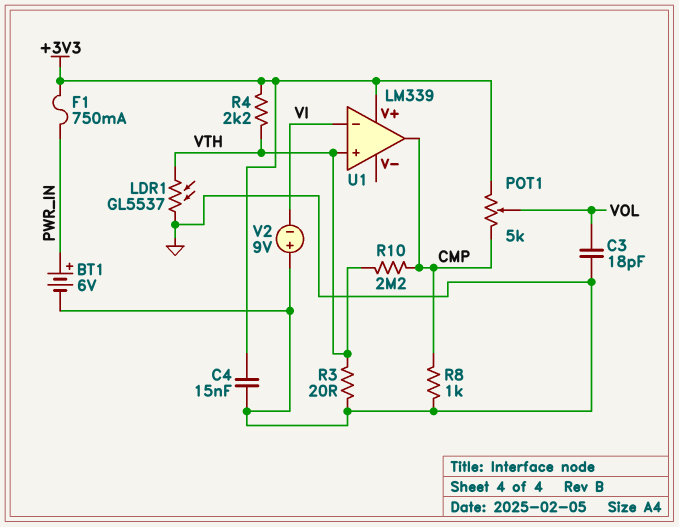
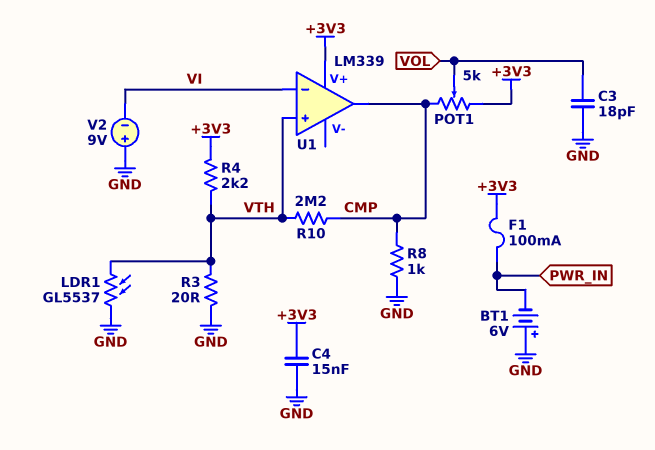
BT1: 6V (plus PWR_IN, minus GND) -> 6V (plus GND, minus PWR_IN)
F1: 750mA (+3V3, PWR_IN) -> 100mA (+3V3, PWR_IN)

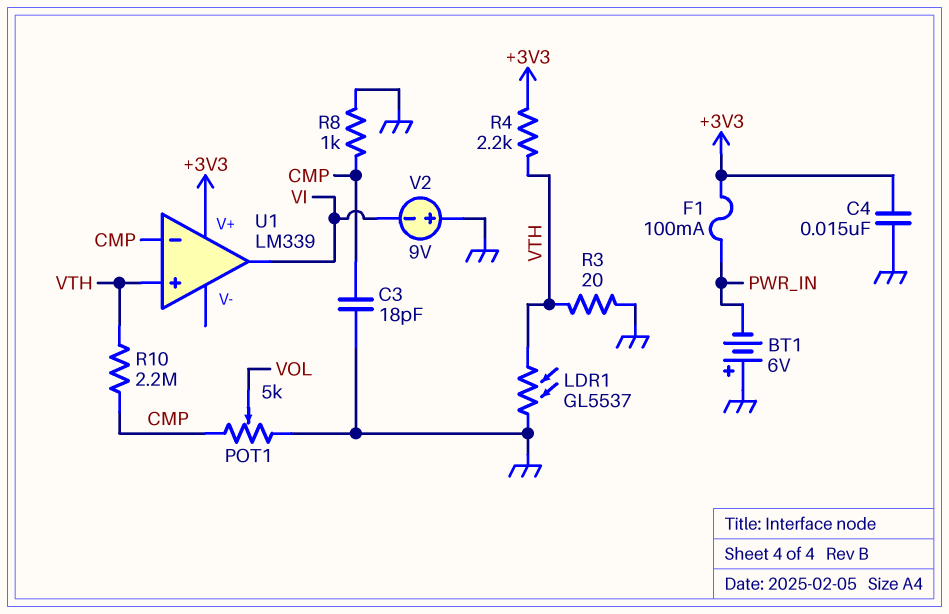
C3: 18pF (GND, VOL) -> 18pF (CMP, GND)
POT1: 5k (+3V3, CMP, wiper VOL) -> 5k (CMP, GND, wiper VOL)
U1 pin in-: VI -> CMP
U1 pin out: CMP -> VI

